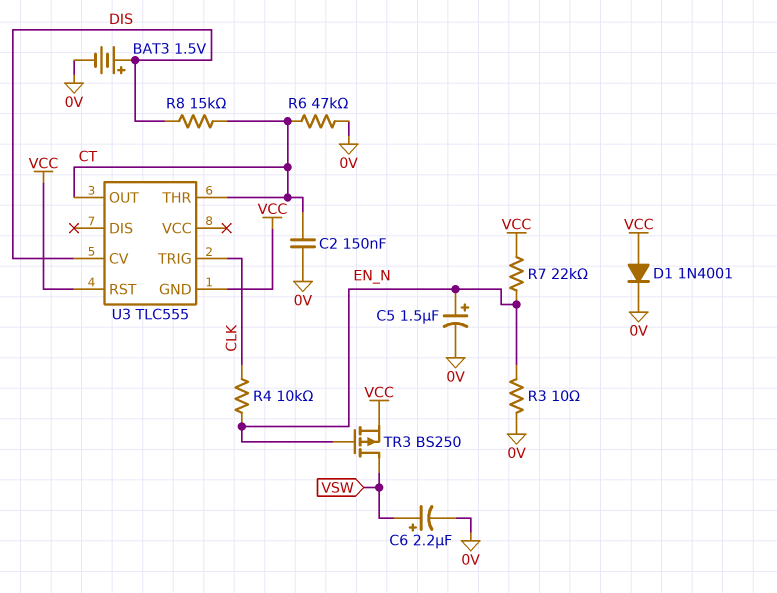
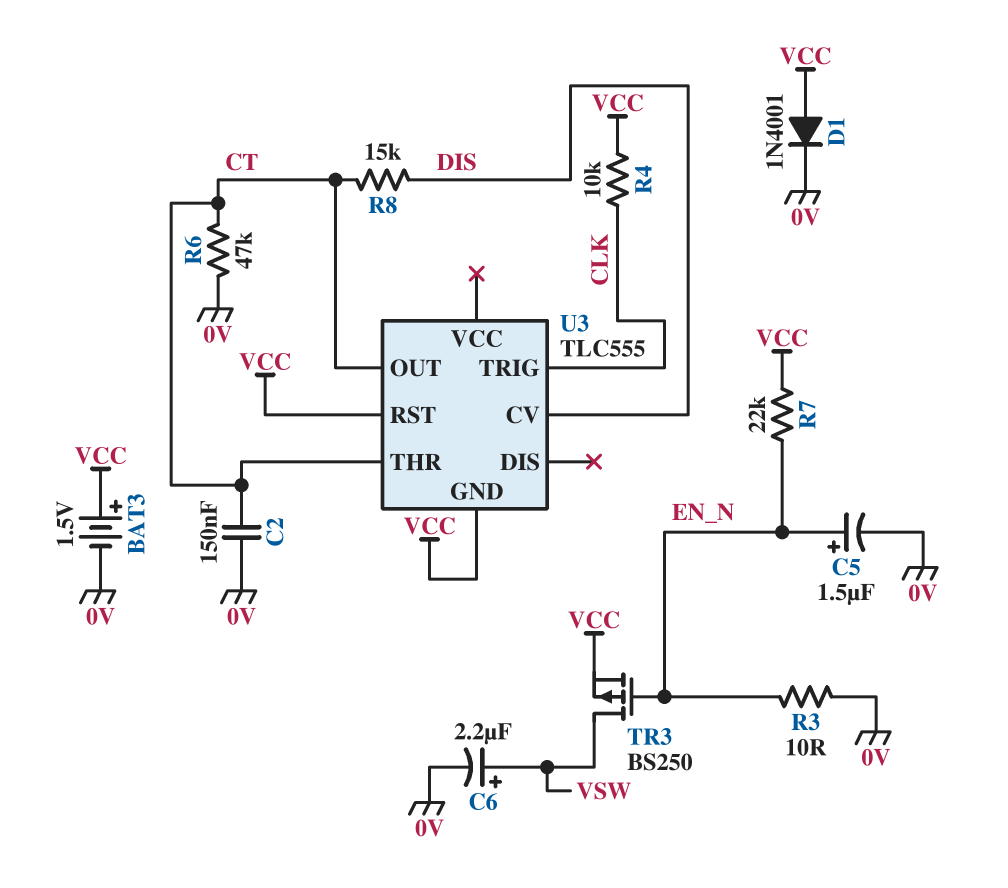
BAT3: 1.5V (plus DIS, minus 0V) -> 1.5V (plus VCC, minus 0V)
R4: 10k (CLK, EN_N) -> 10k (CLK, VCC)

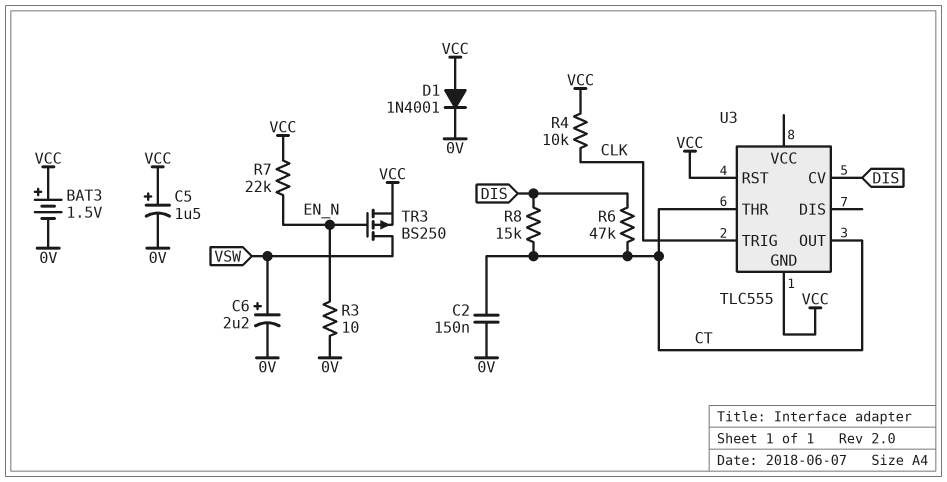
C5: 1.5uF (plus EN_N, minus 0V) -> 1.5uF (plus VCC, minus 0V)
R6: 47k (0V, CT) -> 47k (CT, DIS)

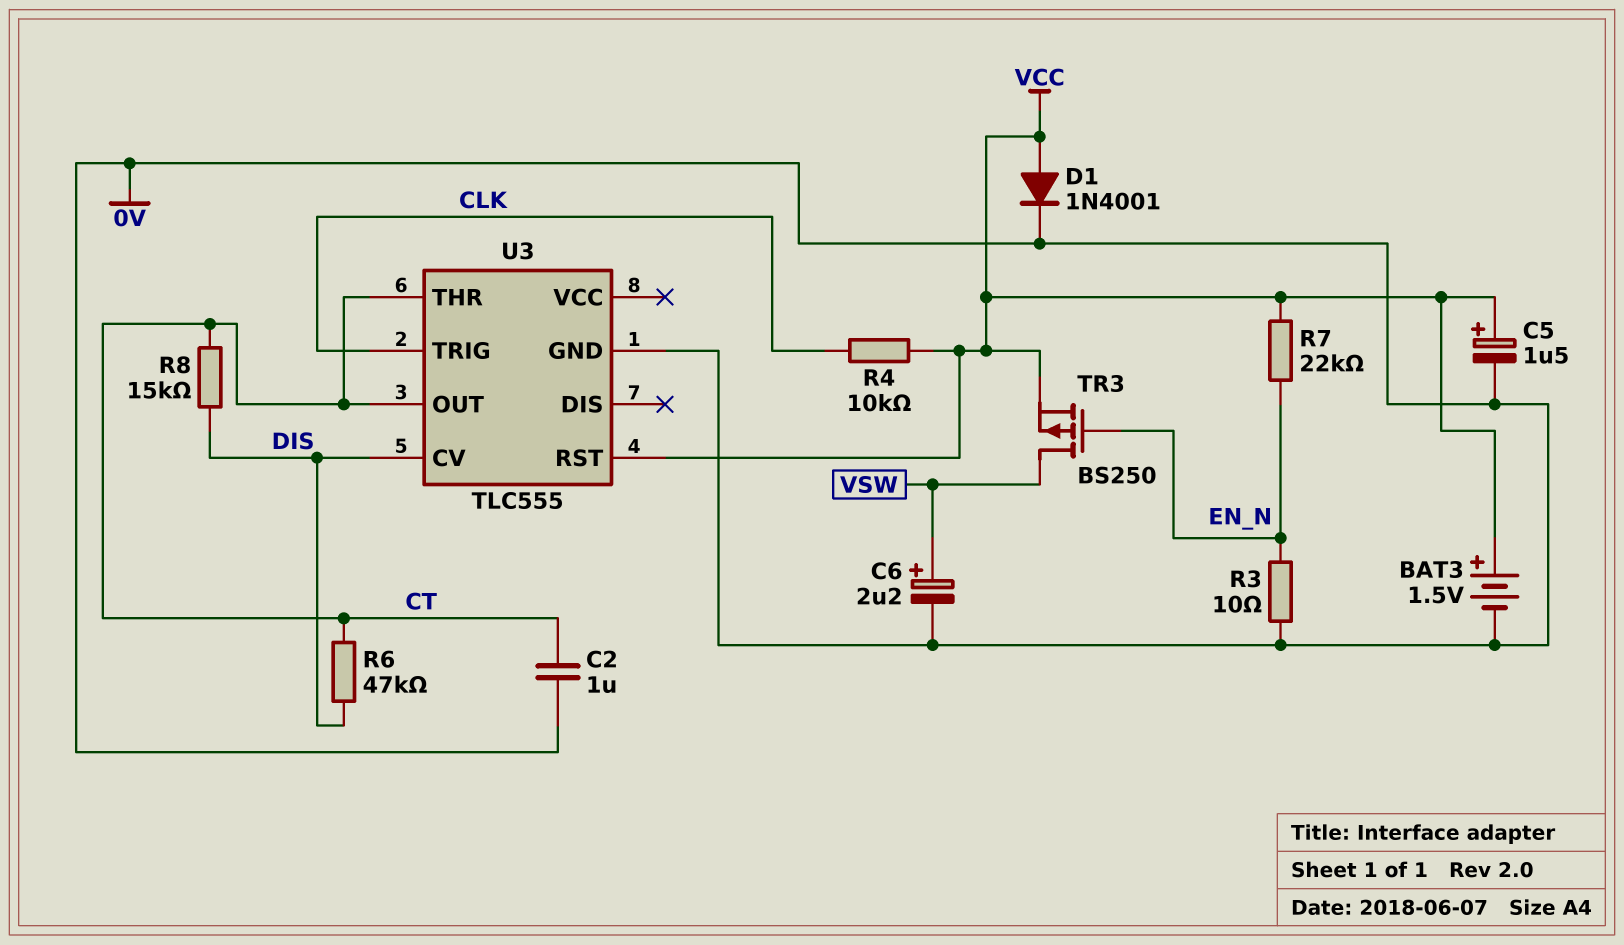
C2: 150nF (0V, CT) -> 1uF (0V, CT)
U3 pin GND: VCC -> 0V

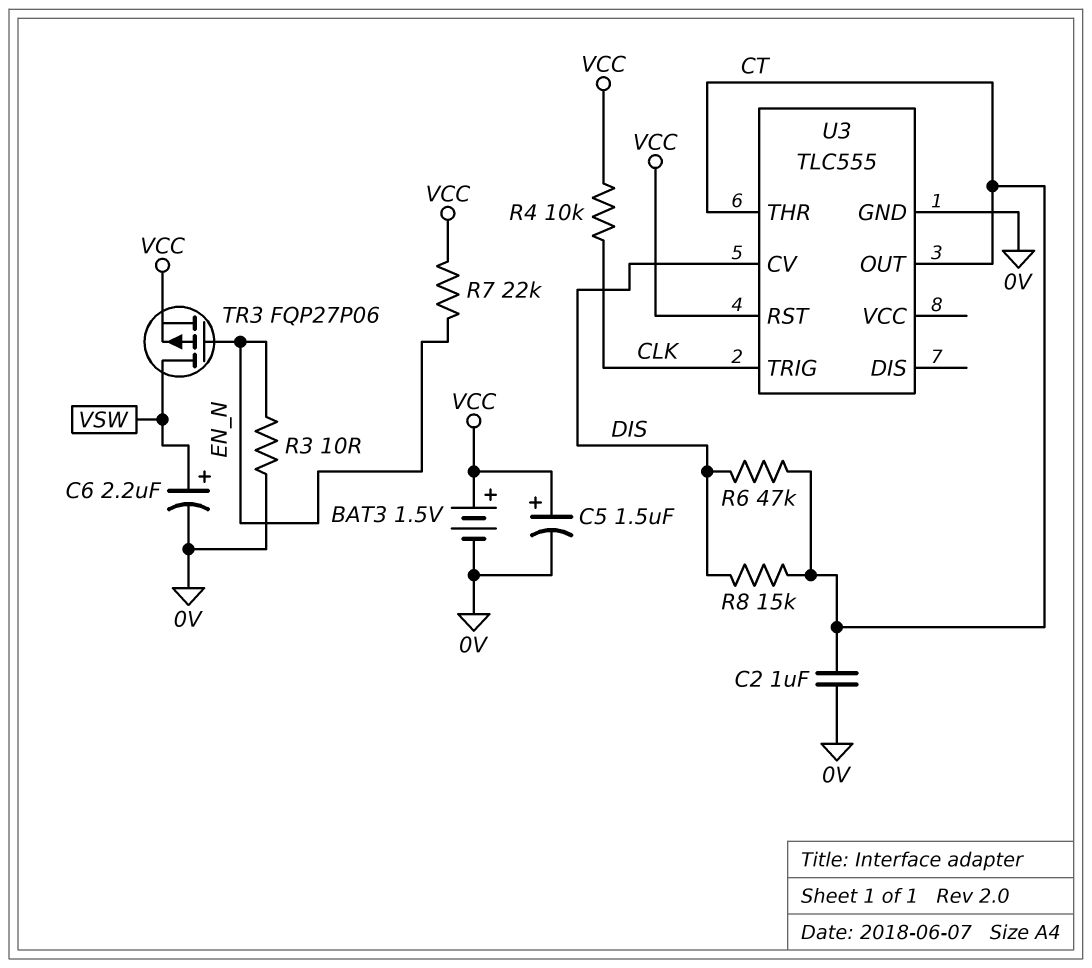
D1: diode 1N4001 (A VCC, K 0V) -> none
TR3: PMOS BS250 (G EN_N, D VSW, S VCC) -> PMOS FQP27P06 (G EN_N, D VSW, S VCC)

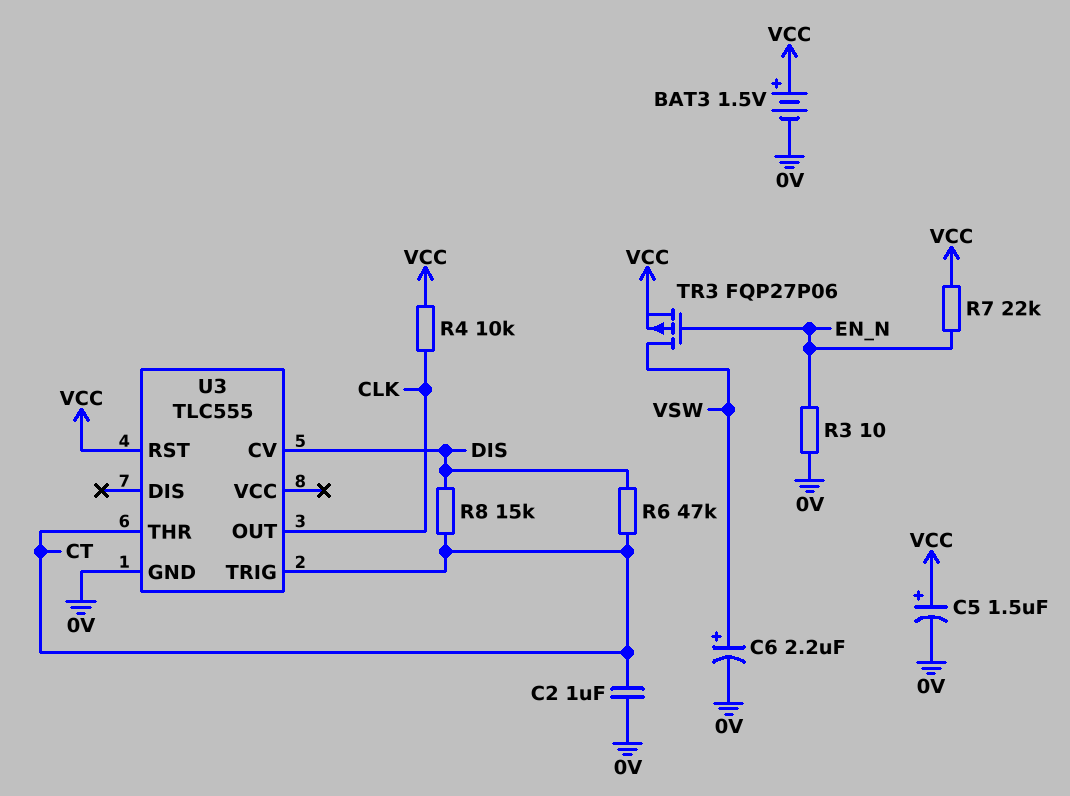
U3 pin OUT: CT -> CLK
U3 pin TRIG: CLK -> CT

